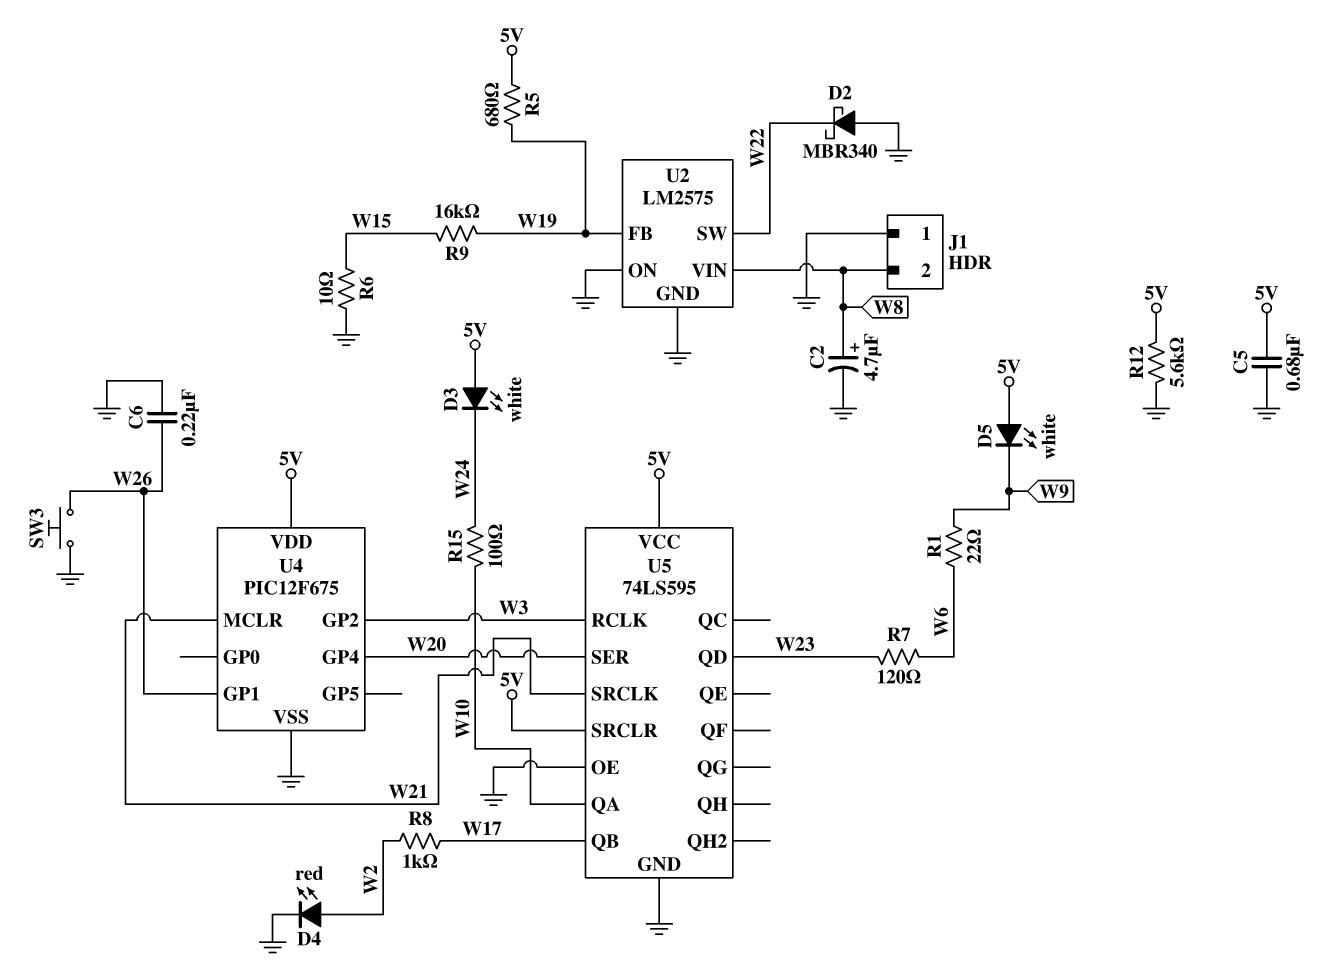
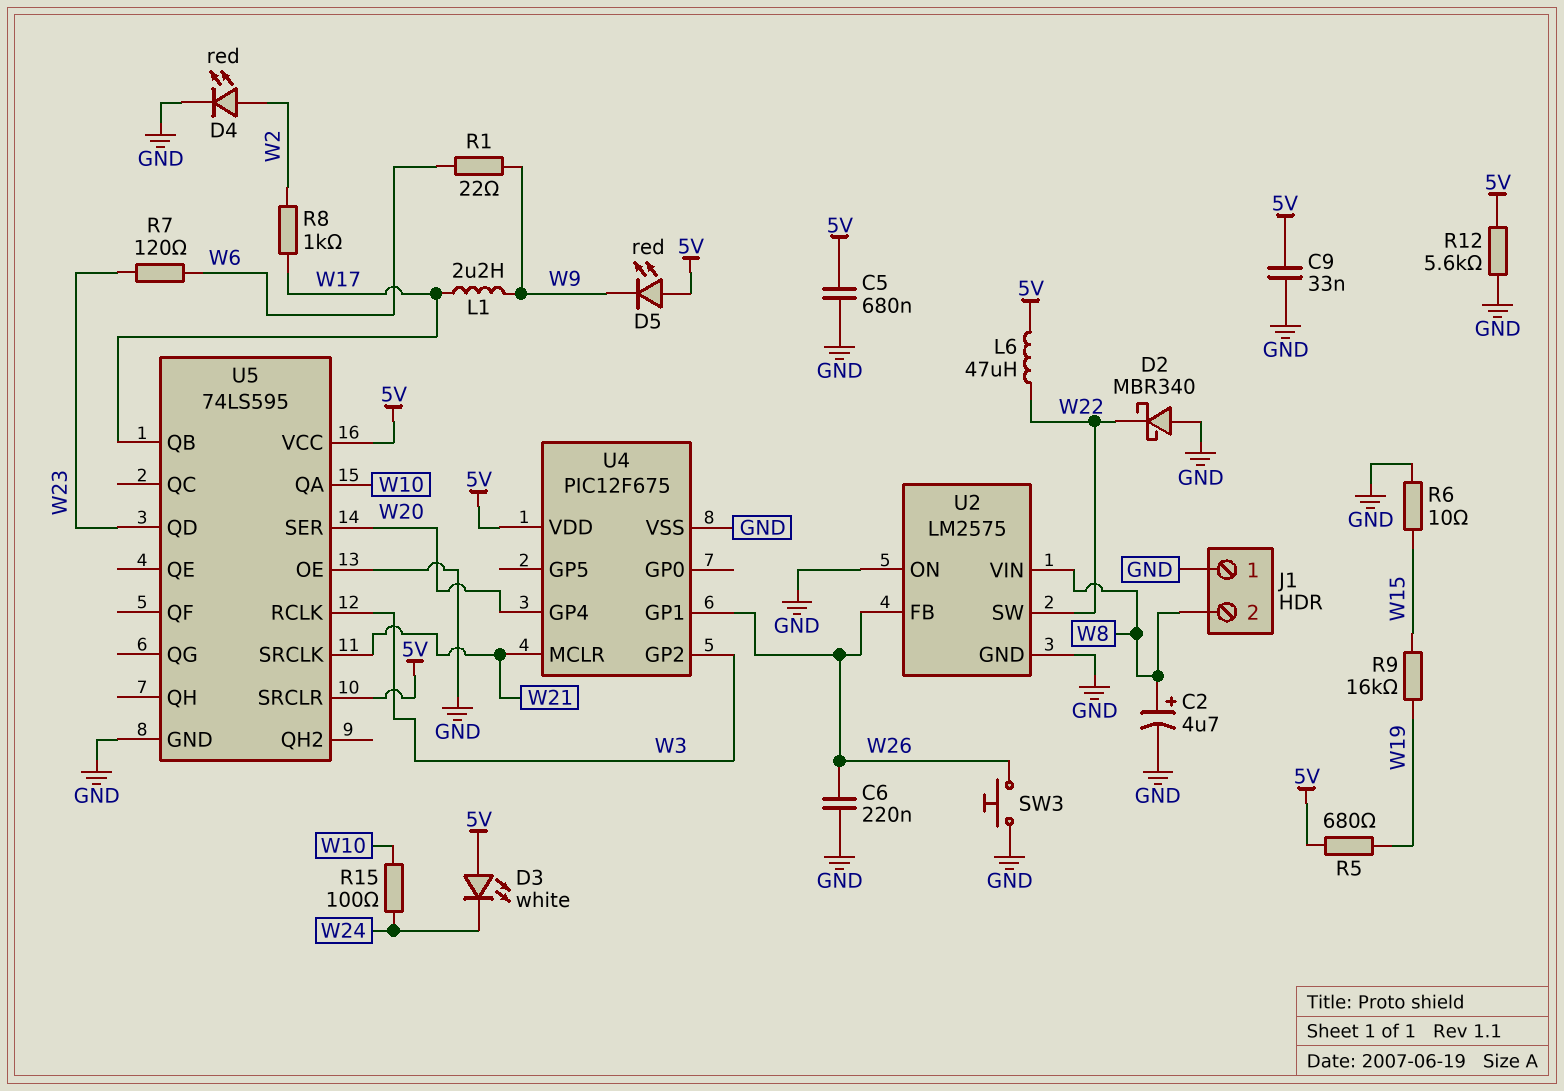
C9: none -> 33nF (5V, GND)
D5: LED white (A 5V, K W9) -> LED red (A 5V, K W9)
L1: none -> 2.2uH (W9, W17)
L6: none -> 47uH (5V, W22)
U2 pin FB: W19 -> W26

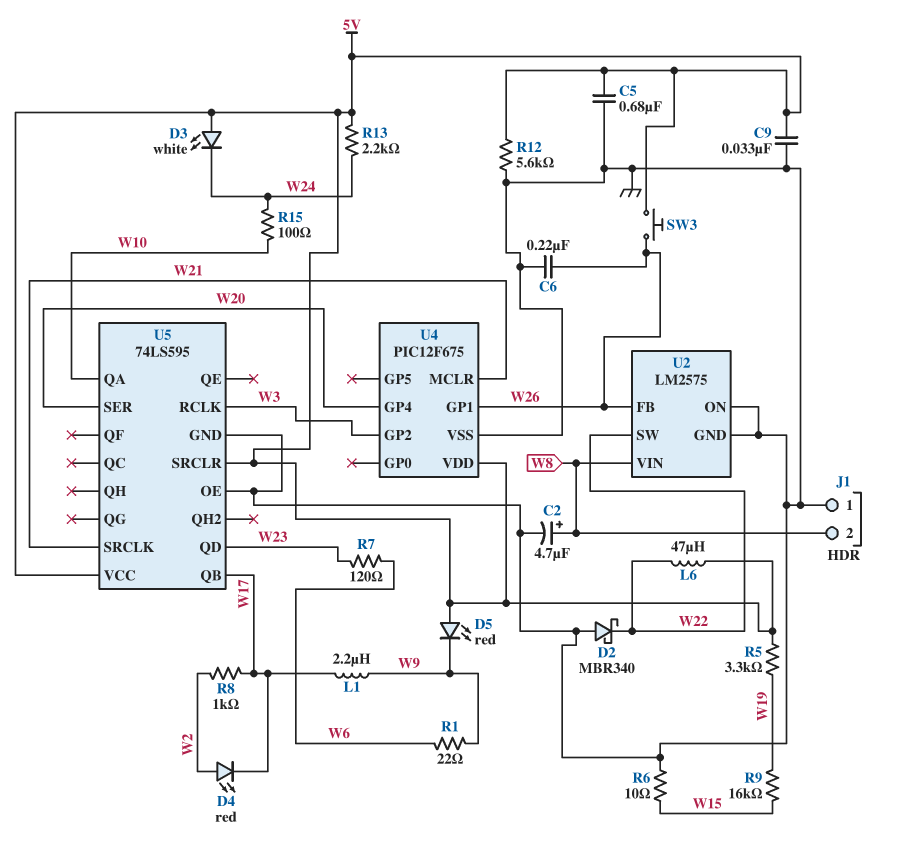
D4: LED red (A W2, K GND) -> LED red (A W2, K W17)
R5: 680 (5V, W19) -> 3.3k (5V, W19)
R13: none -> 2.2k (5V, W24)
SW3: button (GND, W26) -> button (5V, W26)

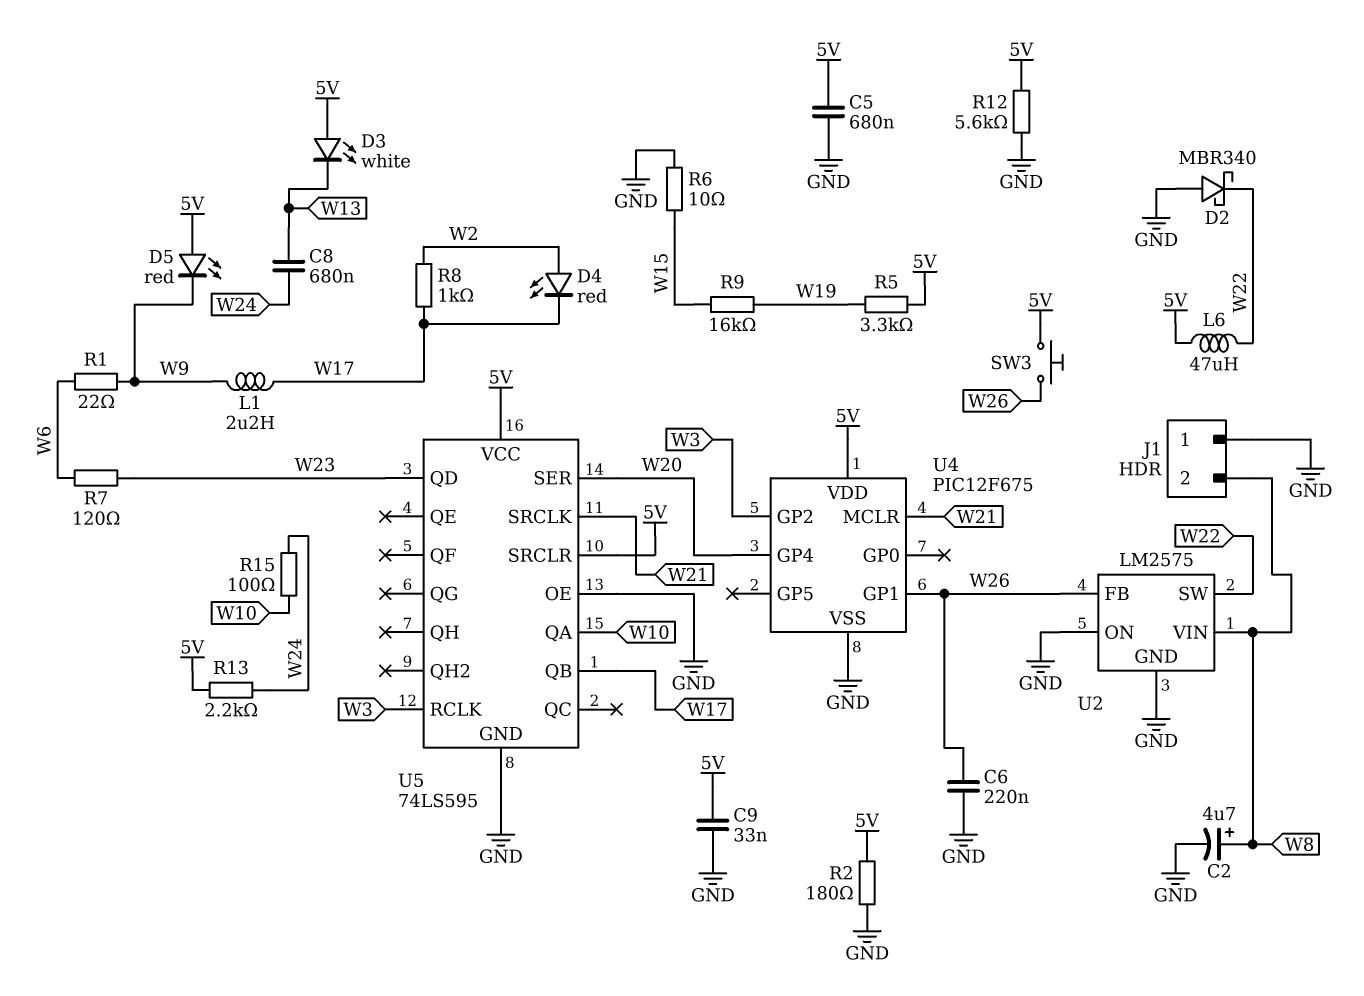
C8: none -> 680nF (W13, W24)
D3: LED white (A 5V, K W24) -> LED white (A 5V, K W13)
R2: none -> 180 (5V, GND)

